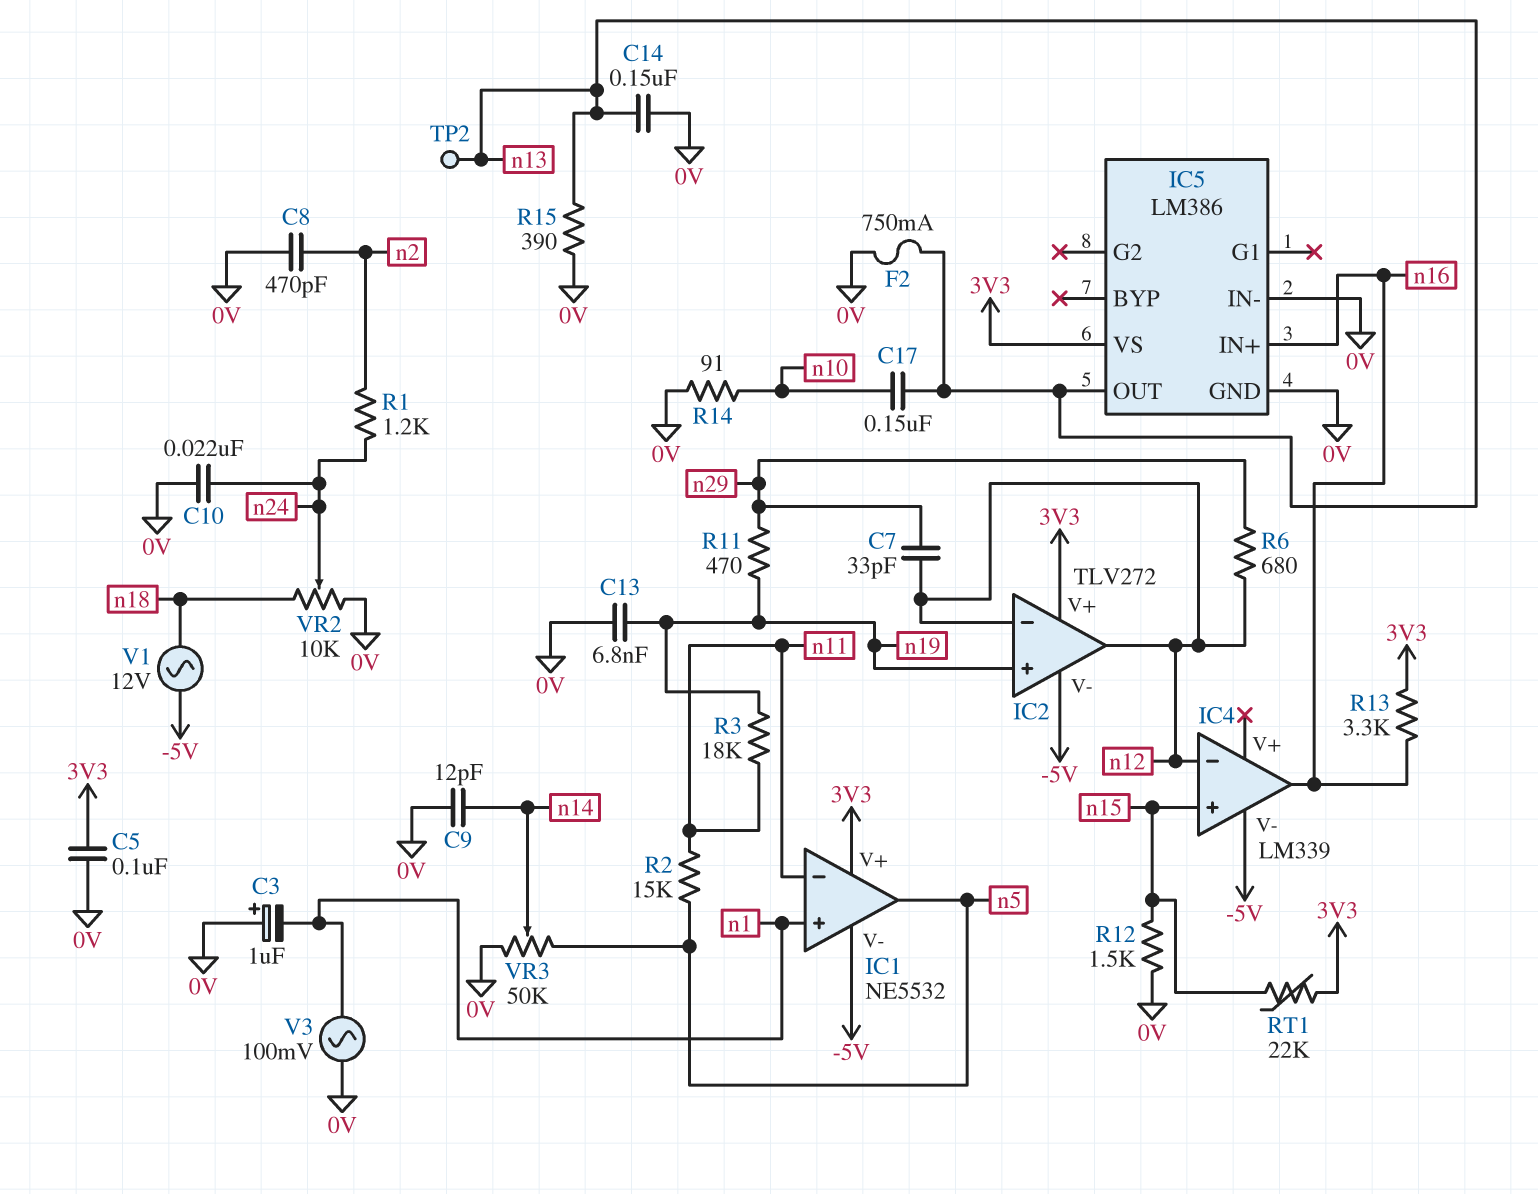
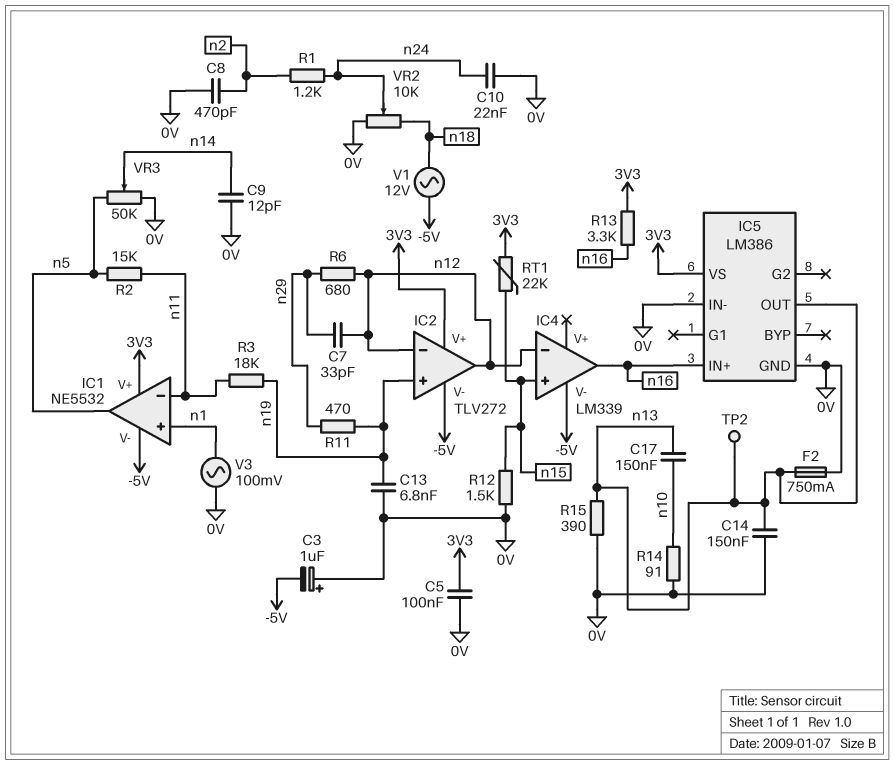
C3: 1uF (plus 0V, minus n1) -> 1uF (plus 0V, minus -5V)

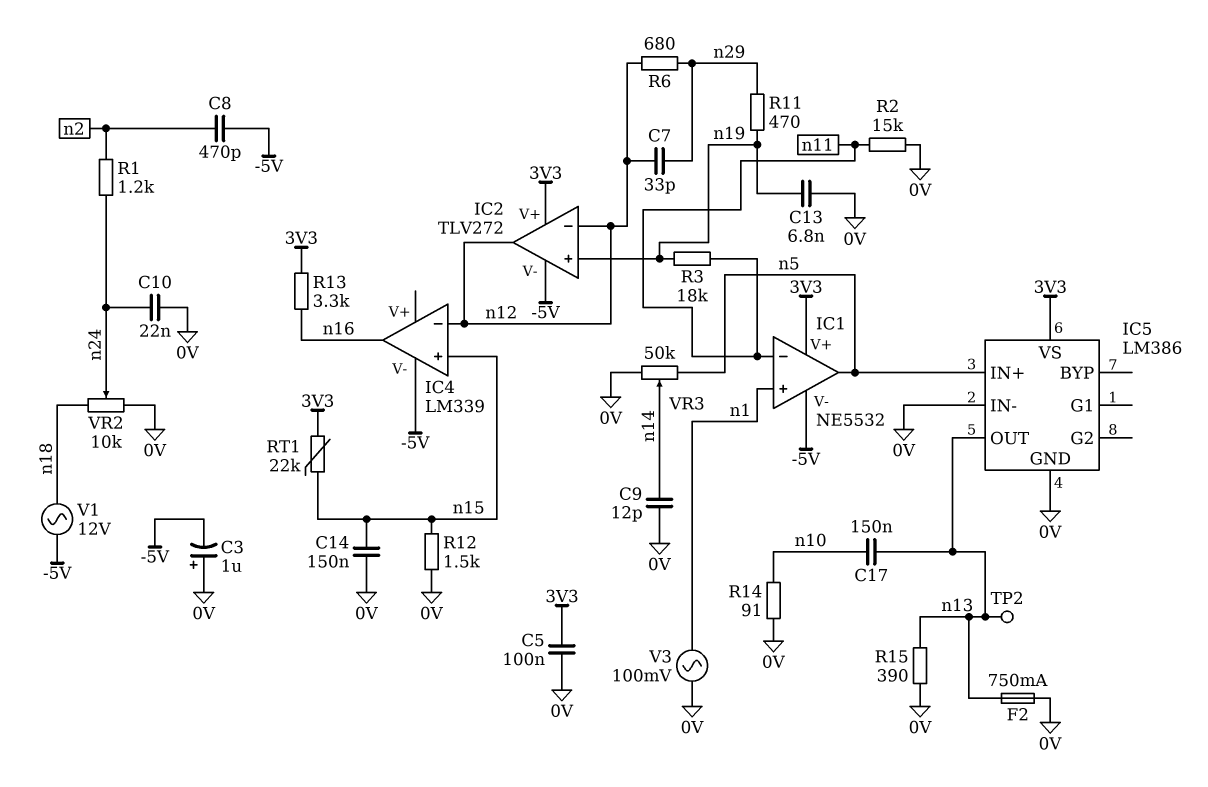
C8: 470pF (0V, n2) -> 470pF (-5V, n2)
C14: 150nF (0V, n13) -> 150nF (0V, n15)
IC5 pin IN+: n16 -> n5
R2: 15k (n5, n11) -> 15k (0V, n11)

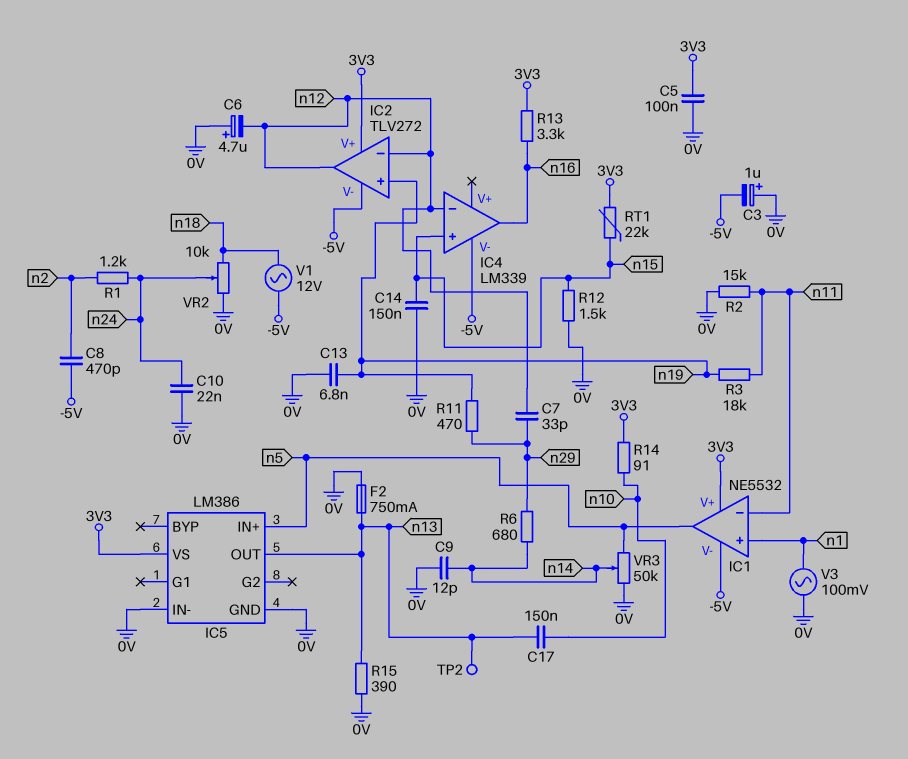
C6: none -> 4.7uF (plus 0V, minus n12)
R6: 680 (n12, n29) -> 680 (n14, n29)
R14: 91 (0V, n10) -> 91 (3V3, n10)

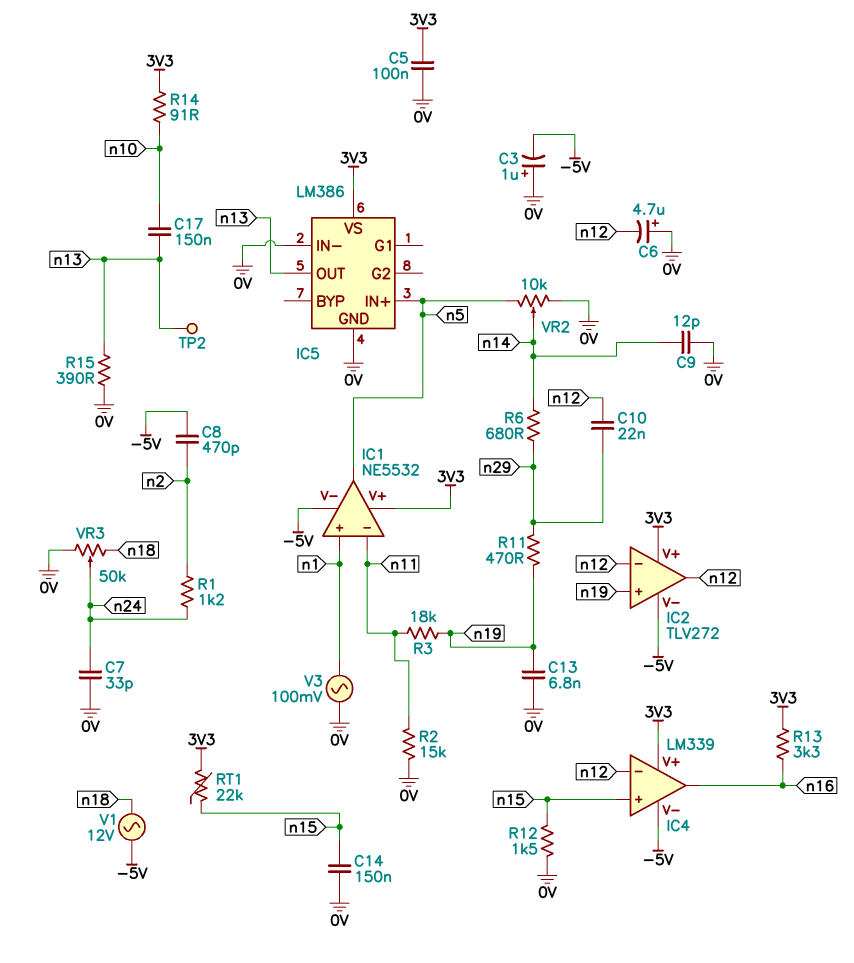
C7: 33pF (n12, n29) -> 33pF (0V, n24)
C10: 22nF (0V, n24) -> 22nF (n12, n29)
F2: 750mA (0V, n13) -> none
IC4 pin V+: none -> 3V3
VR2: 10k (0V, n18, wiper n24) -> 10k (0V, n5, wiper n14)
VR3: 50k (0V, n5, wiper n14) -> 50k (0V, n18, wiper n24)

